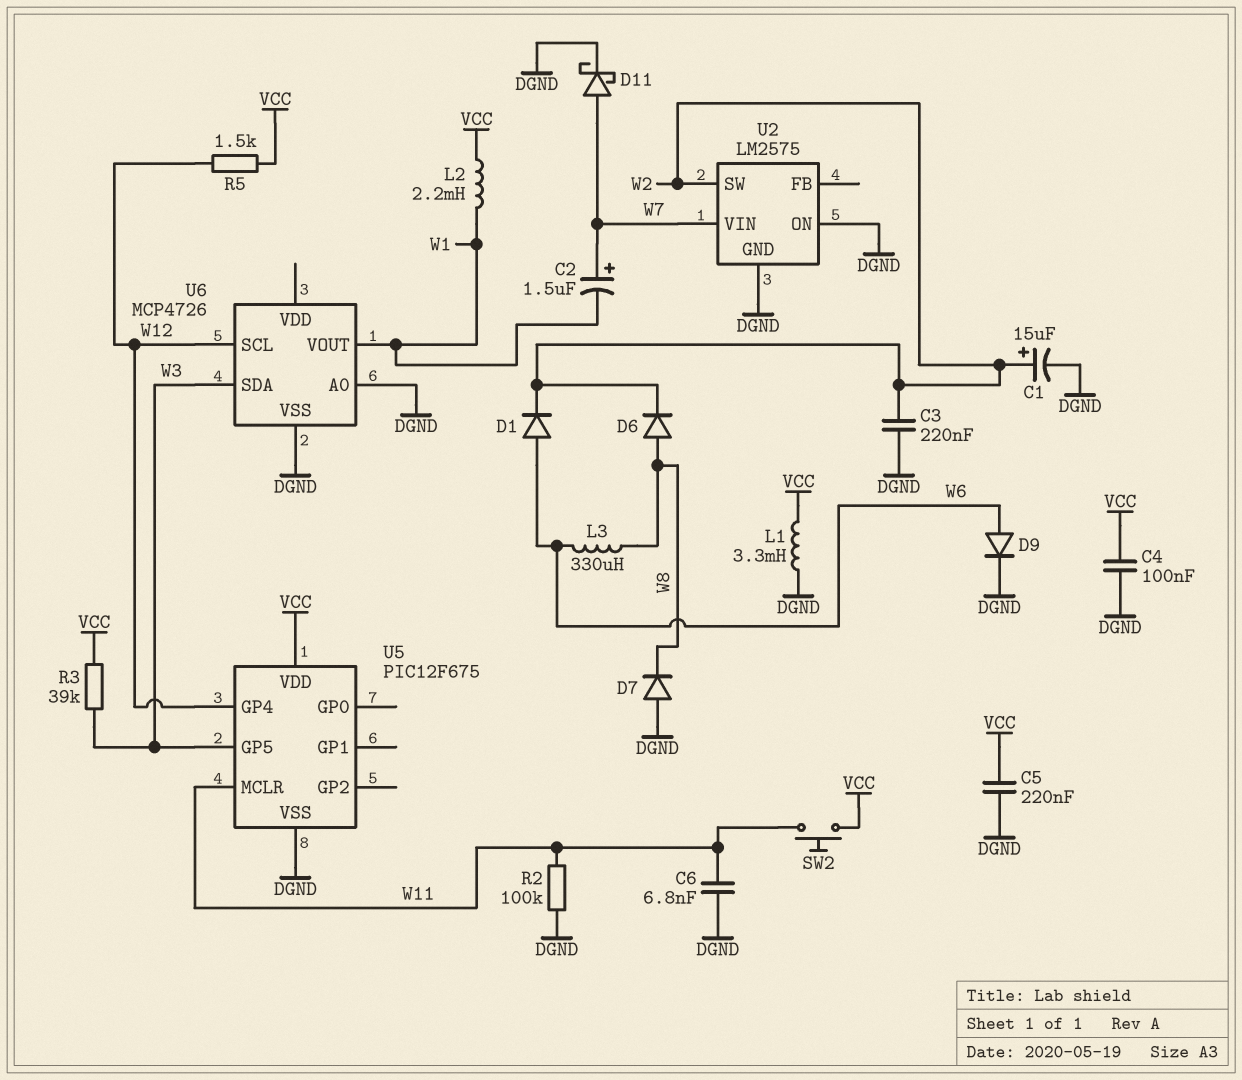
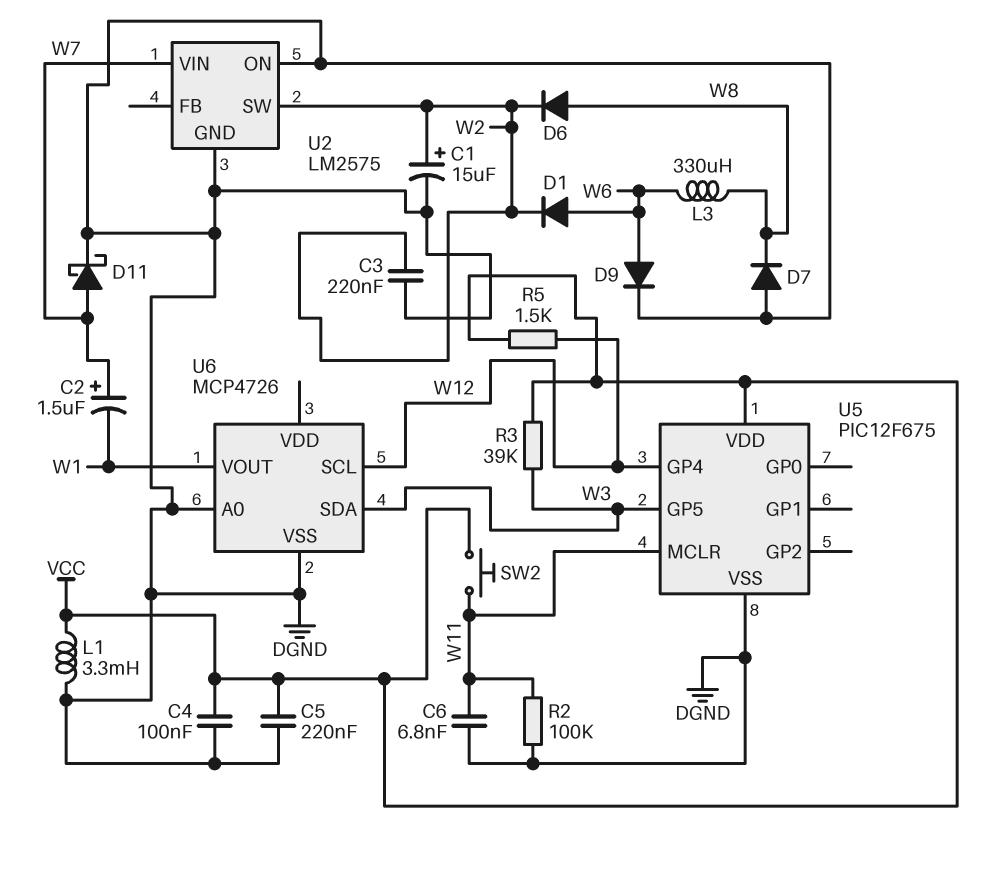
L2: 2.2mH (VCC, W1) -> none

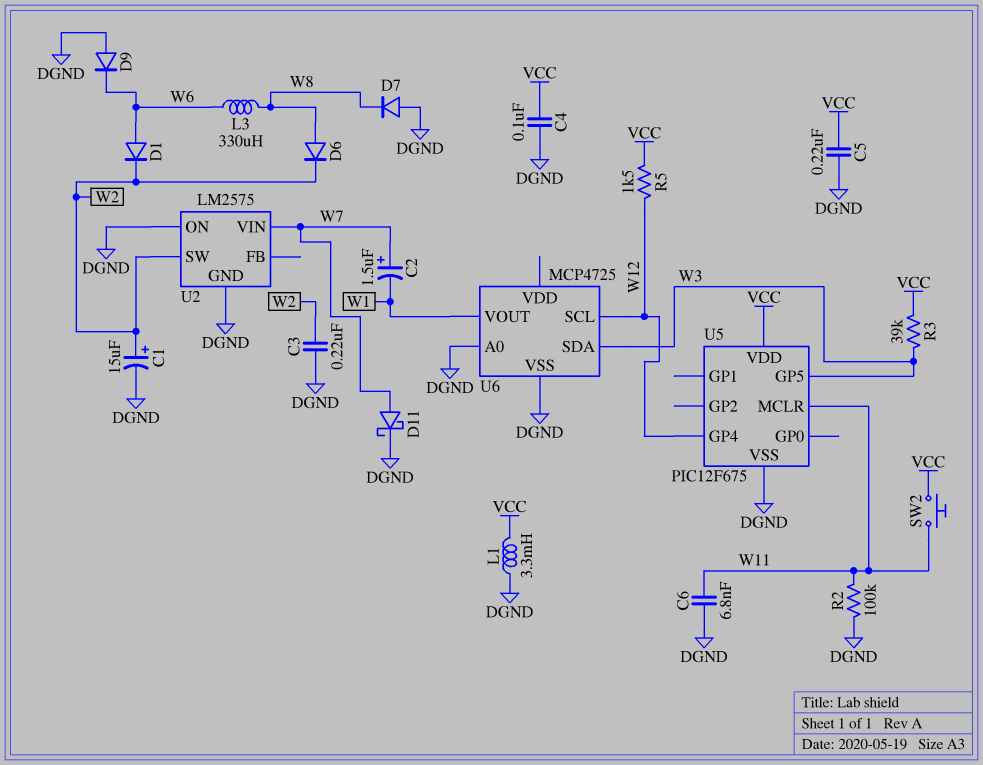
D9: diode (A W6, K DGND) -> diode (A DGND, K W6)
U6: MCP4726 -> MCP4725

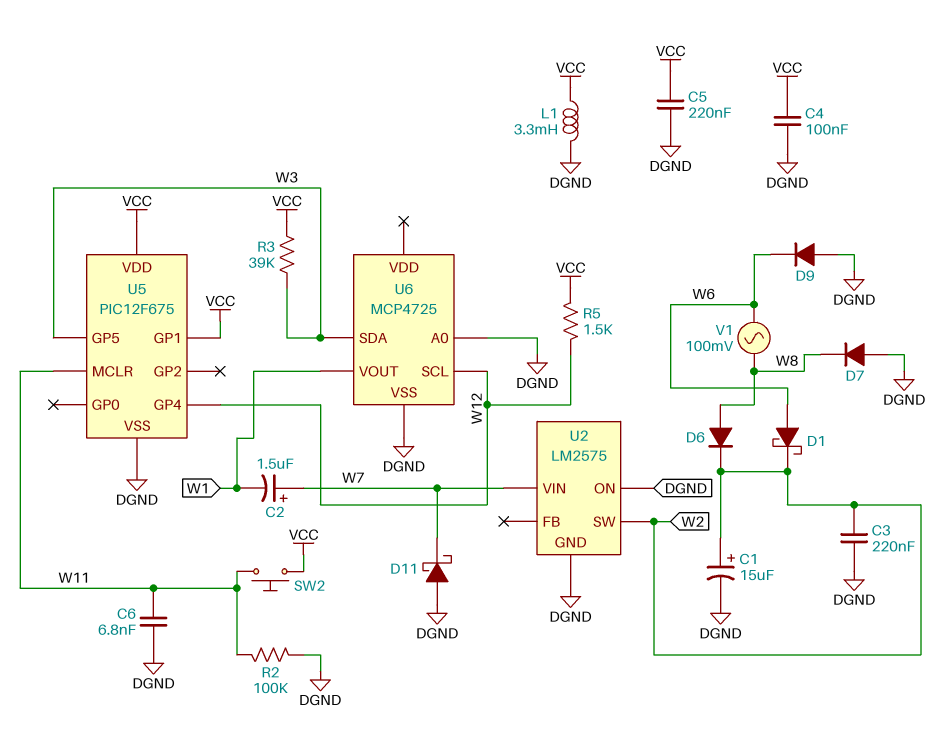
D1: diode (A W6, K W2) -> schottky (A W6, K W2)
D11: schottky (A W7, K DGND) -> schottky (A DGND, K W7)
L3: 330uH (W6, W8) -> none
U5 pin GP1: none -> VCC
V1: none -> AC 100mV (W6, W8)

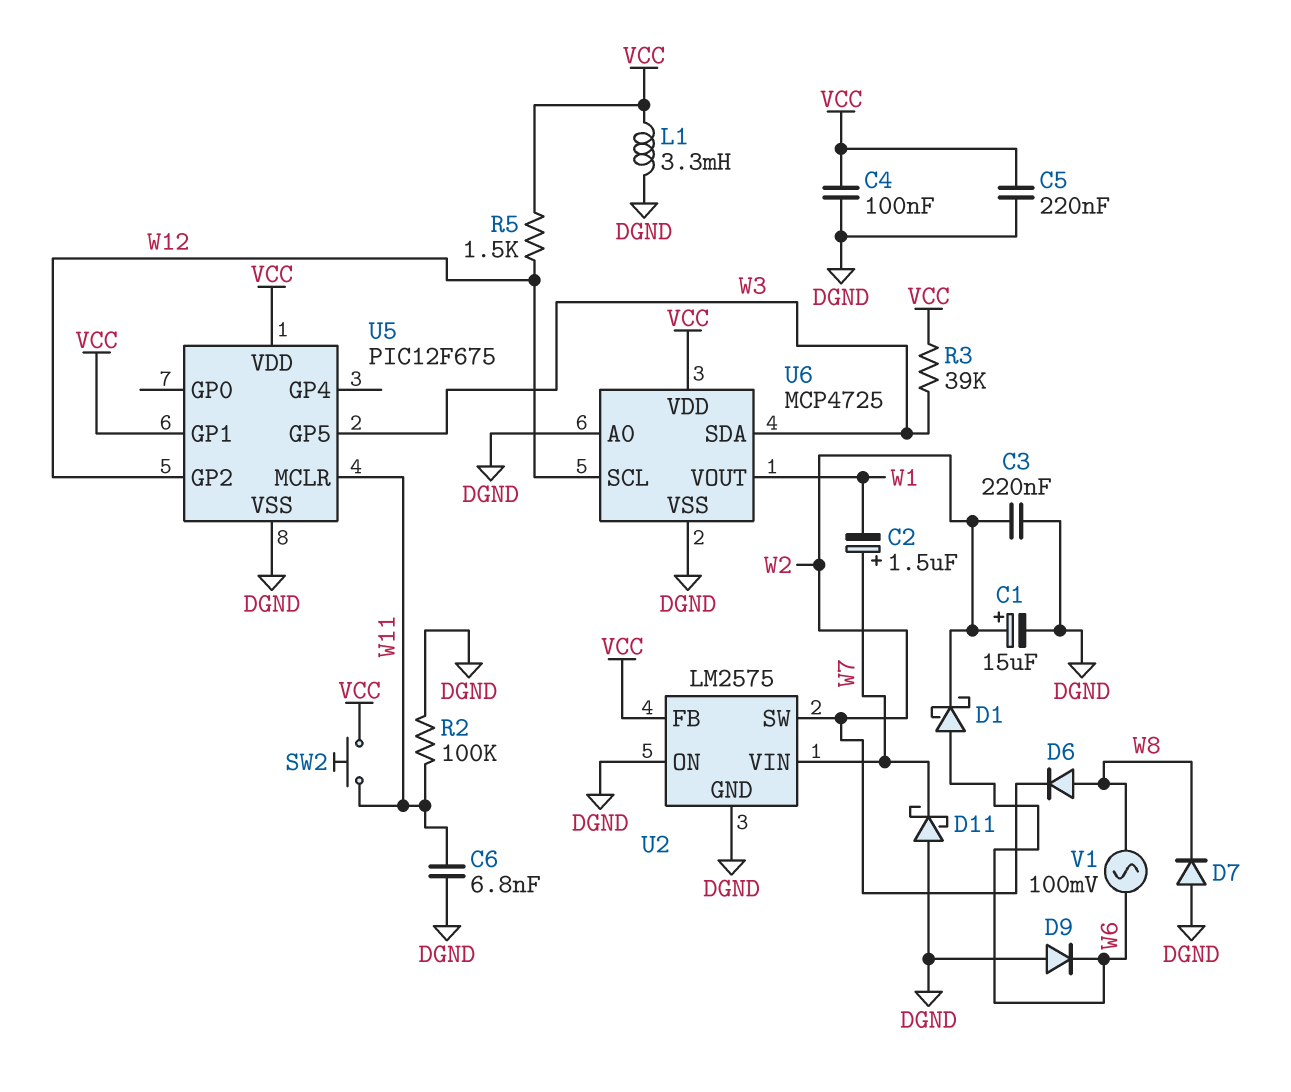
U2 pin FB: none -> VCC
U5 pin GP2: none -> W12
U5 pin GP4: W12 -> none
U6 pin VDD: none -> VCC

